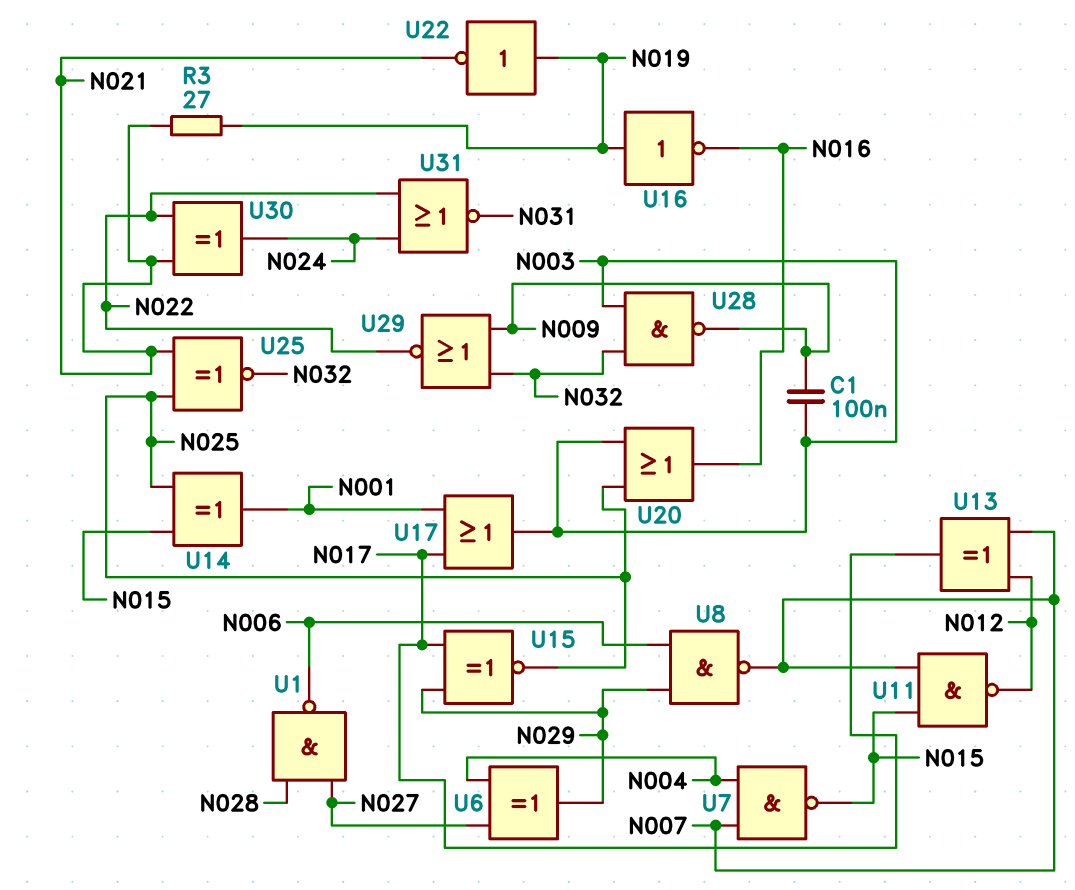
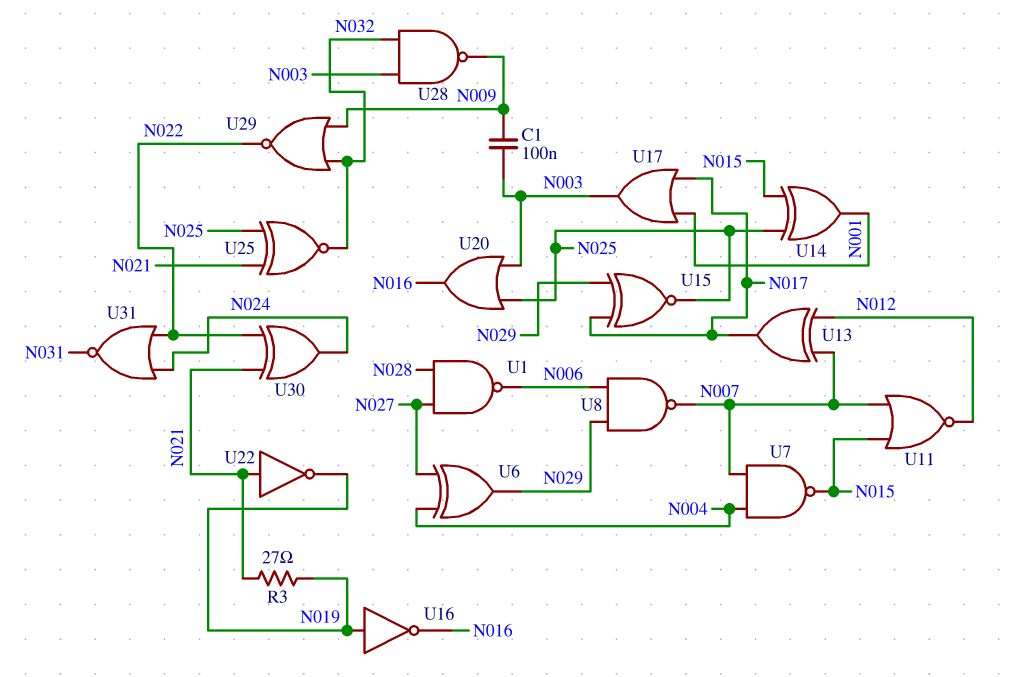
U11: NAND (in N007, in N015, out N012) -> NOR (in N007, in N015, out N012)
U22: NOT (in N019, out N021) -> NOT (in N021, out N019)

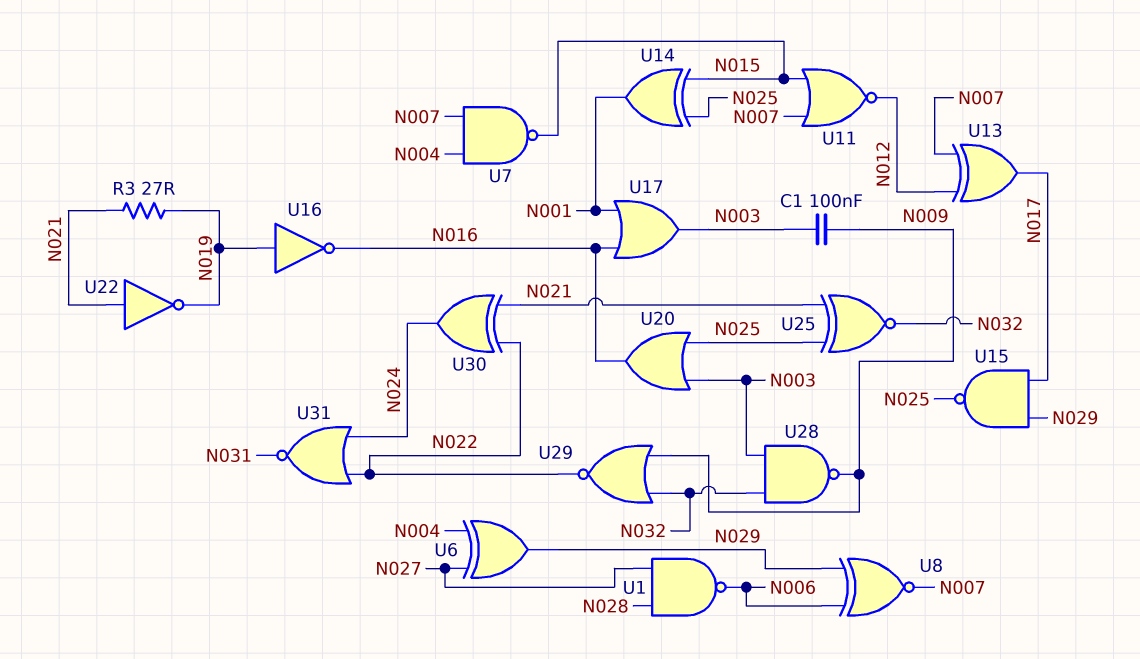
U8: NAND (in N006, in N029, out N007) -> XNOR (in N006, in N029, out N007)
U15: XNOR (in N017, in N029, out N025) -> NAND (in N017, in N029, out N025)
U17: OR (in N001, in N017, out N003) -> OR (in N001, in N016, out N003)

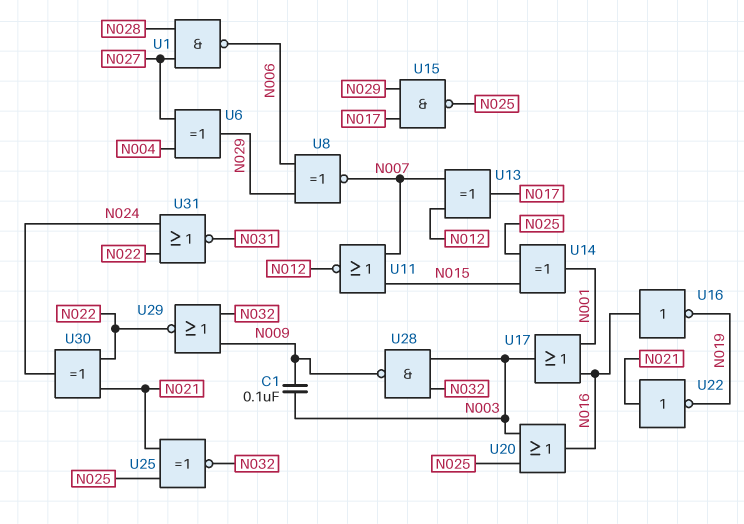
R3: 27 (N019, N021) -> none
U7: NAND (in N004, in N007, out N015) -> none
U16: NOT (in N019, out N016) -> NOT (in N016, out N019)

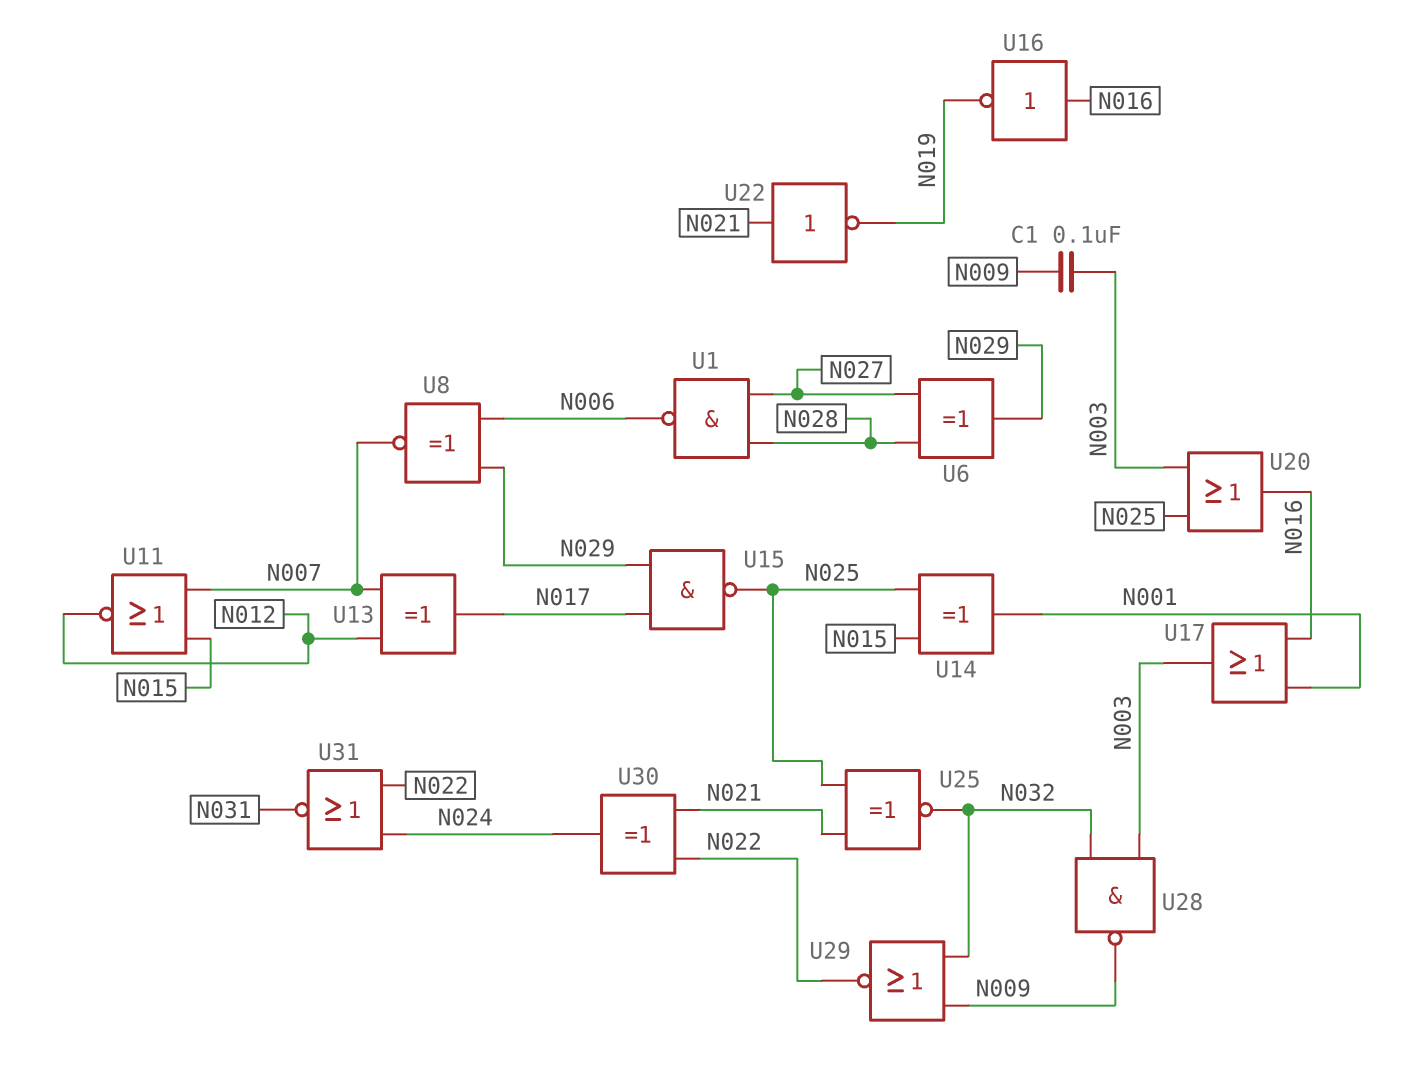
U6: XOR (in N004, in N027, out N029) -> XOR (in N027, in N028, out N029)

